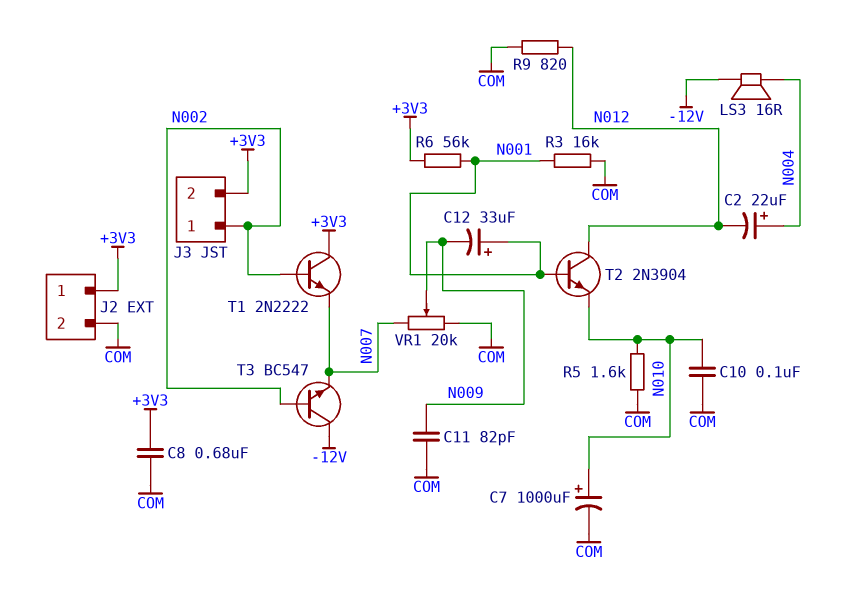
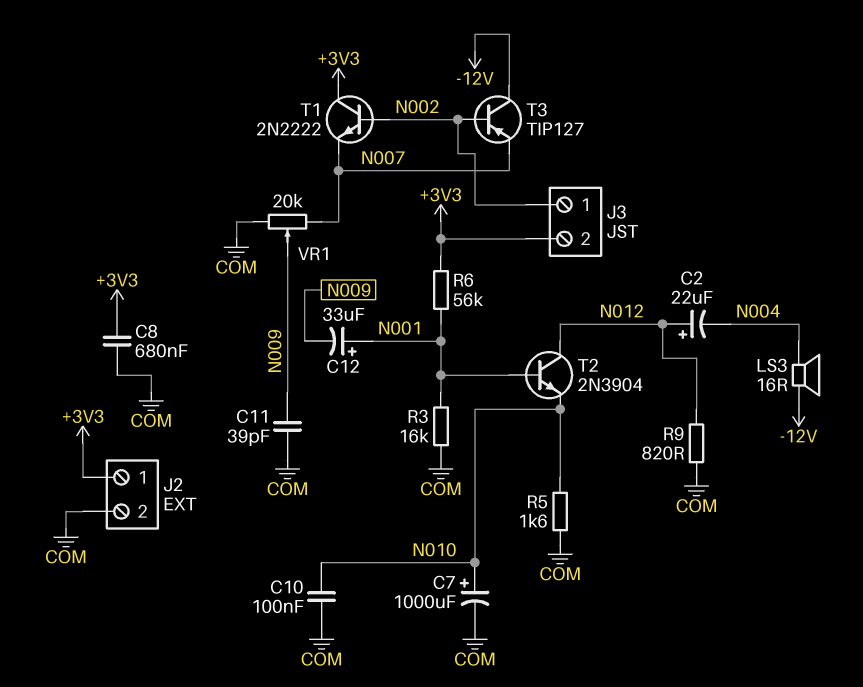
C2: 22uF (plus N004, minus N012) -> 22uF (plus N012, minus N004)
C11: 82pF (COM, N009) -> 39pF (COM, N009)
T3: NPN BC547 (B N002, C -12V, E N007) -> PNP TIP127 (B N002, C -12V, E N007)

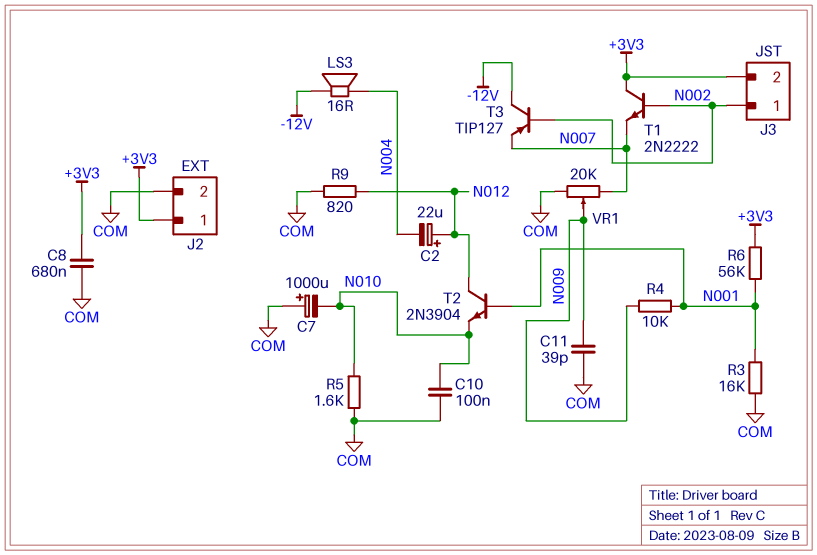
C7: 1000uF (plus N010, minus COM) -> 1000uF (plus COM, minus N010)
C12: 33uF (plus N001, minus N009) -> none
R4: none -> 10k (N001, N009)

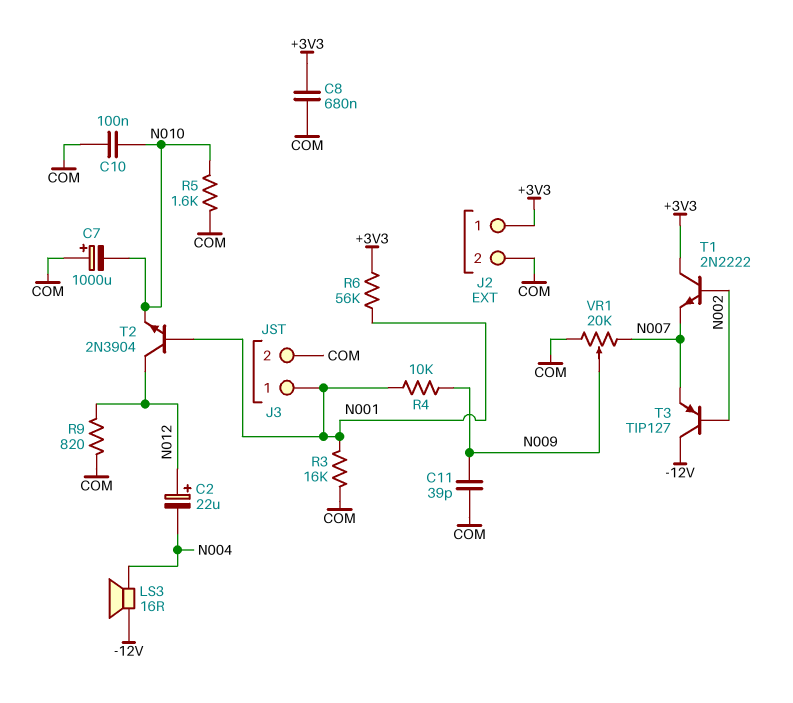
J3 pin 1: N002 -> N001
J3 pin 2: +3V3 -> COM

